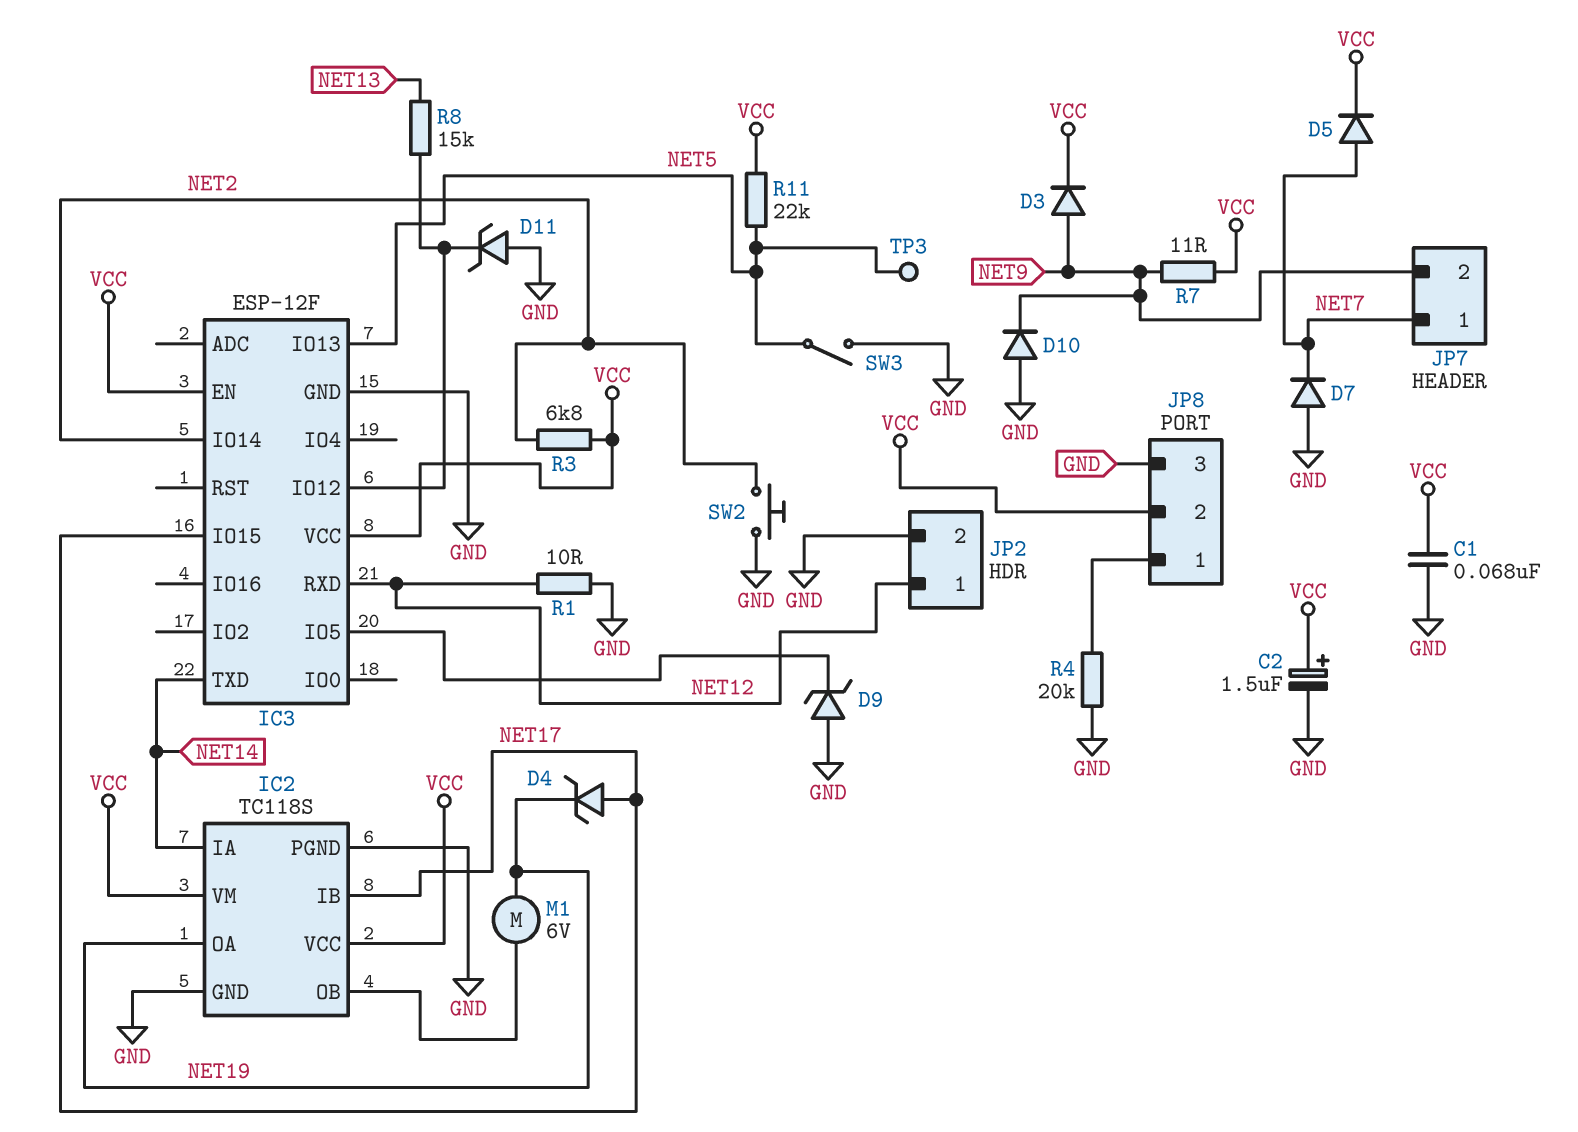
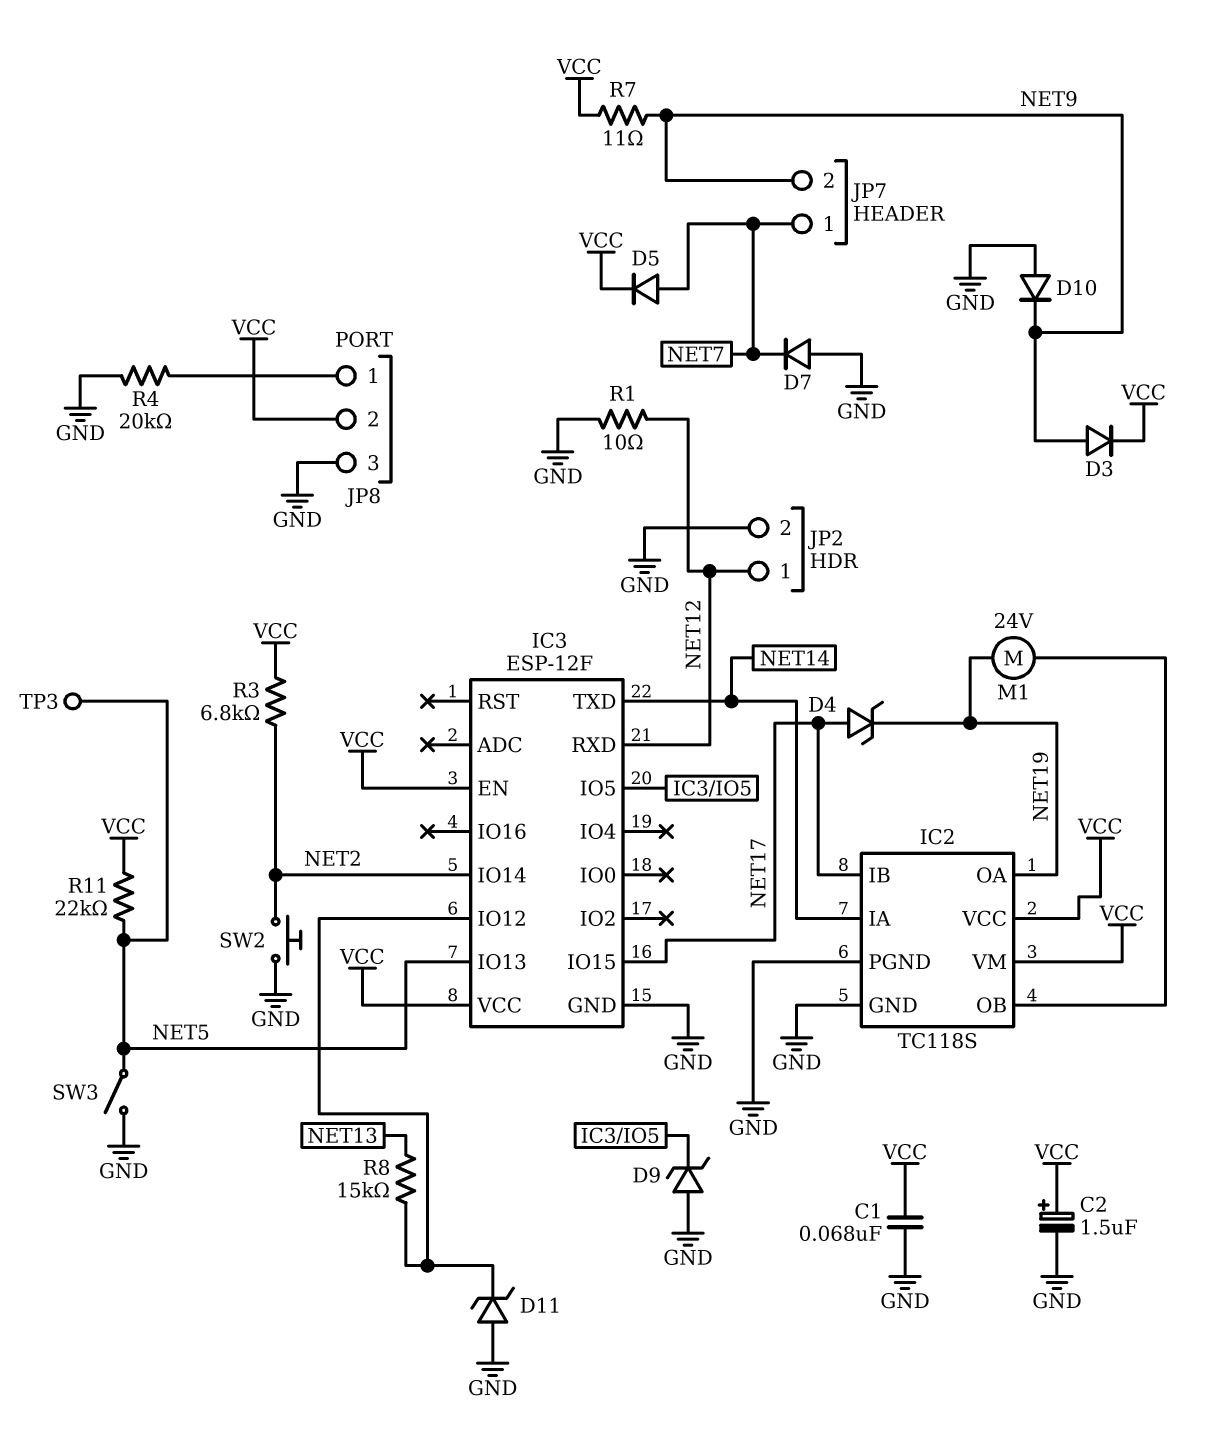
M1: motor 6V (IC2/OB, NET19) -> motor 24V (IC2/OB, NET19)

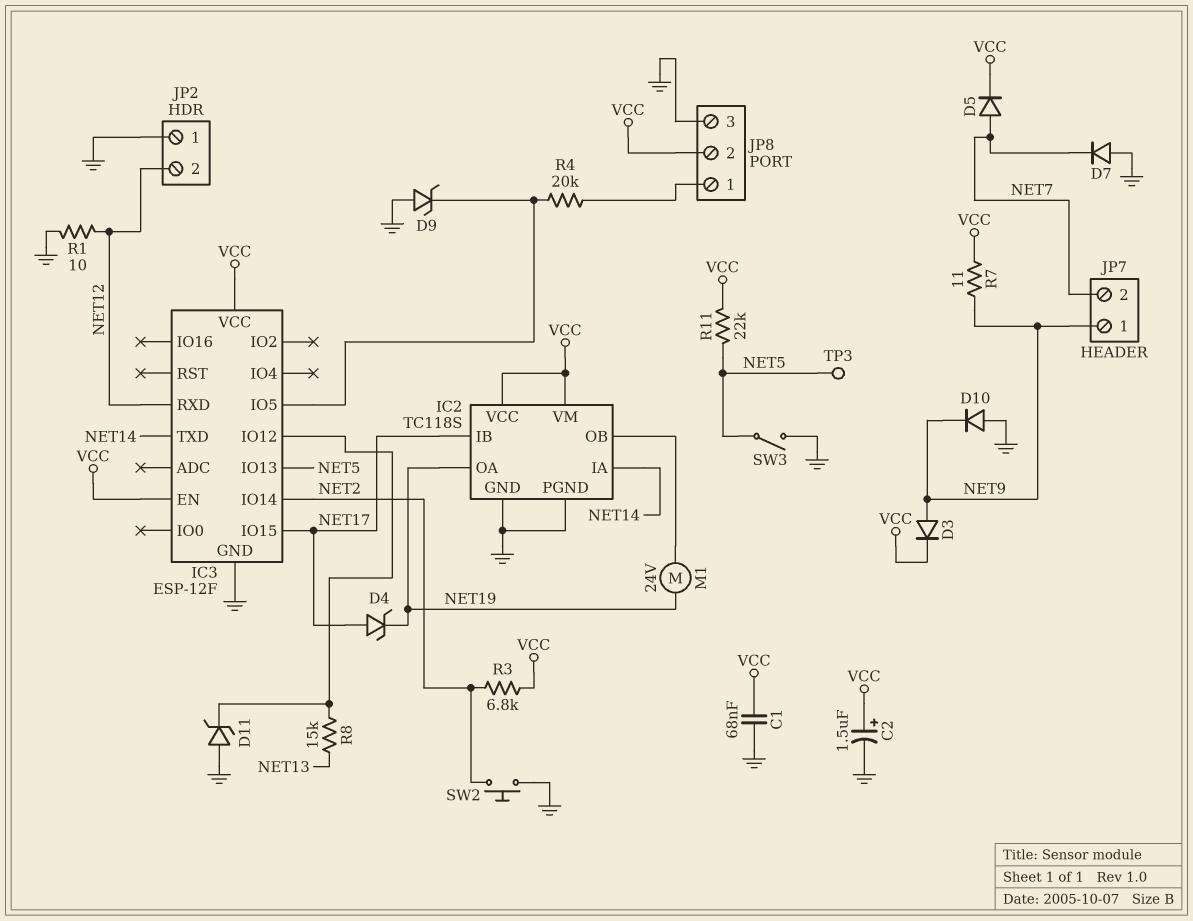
JP2 pin 1: NET12 -> GND
JP2 pin 2: GND -> NET12
JP7 pin 1: NET7 -> NET9
JP7 pin 2: NET9 -> NET7
R4: 20k (GND, JP8/1) -> 20k (IC3/IO5, JP8/1)

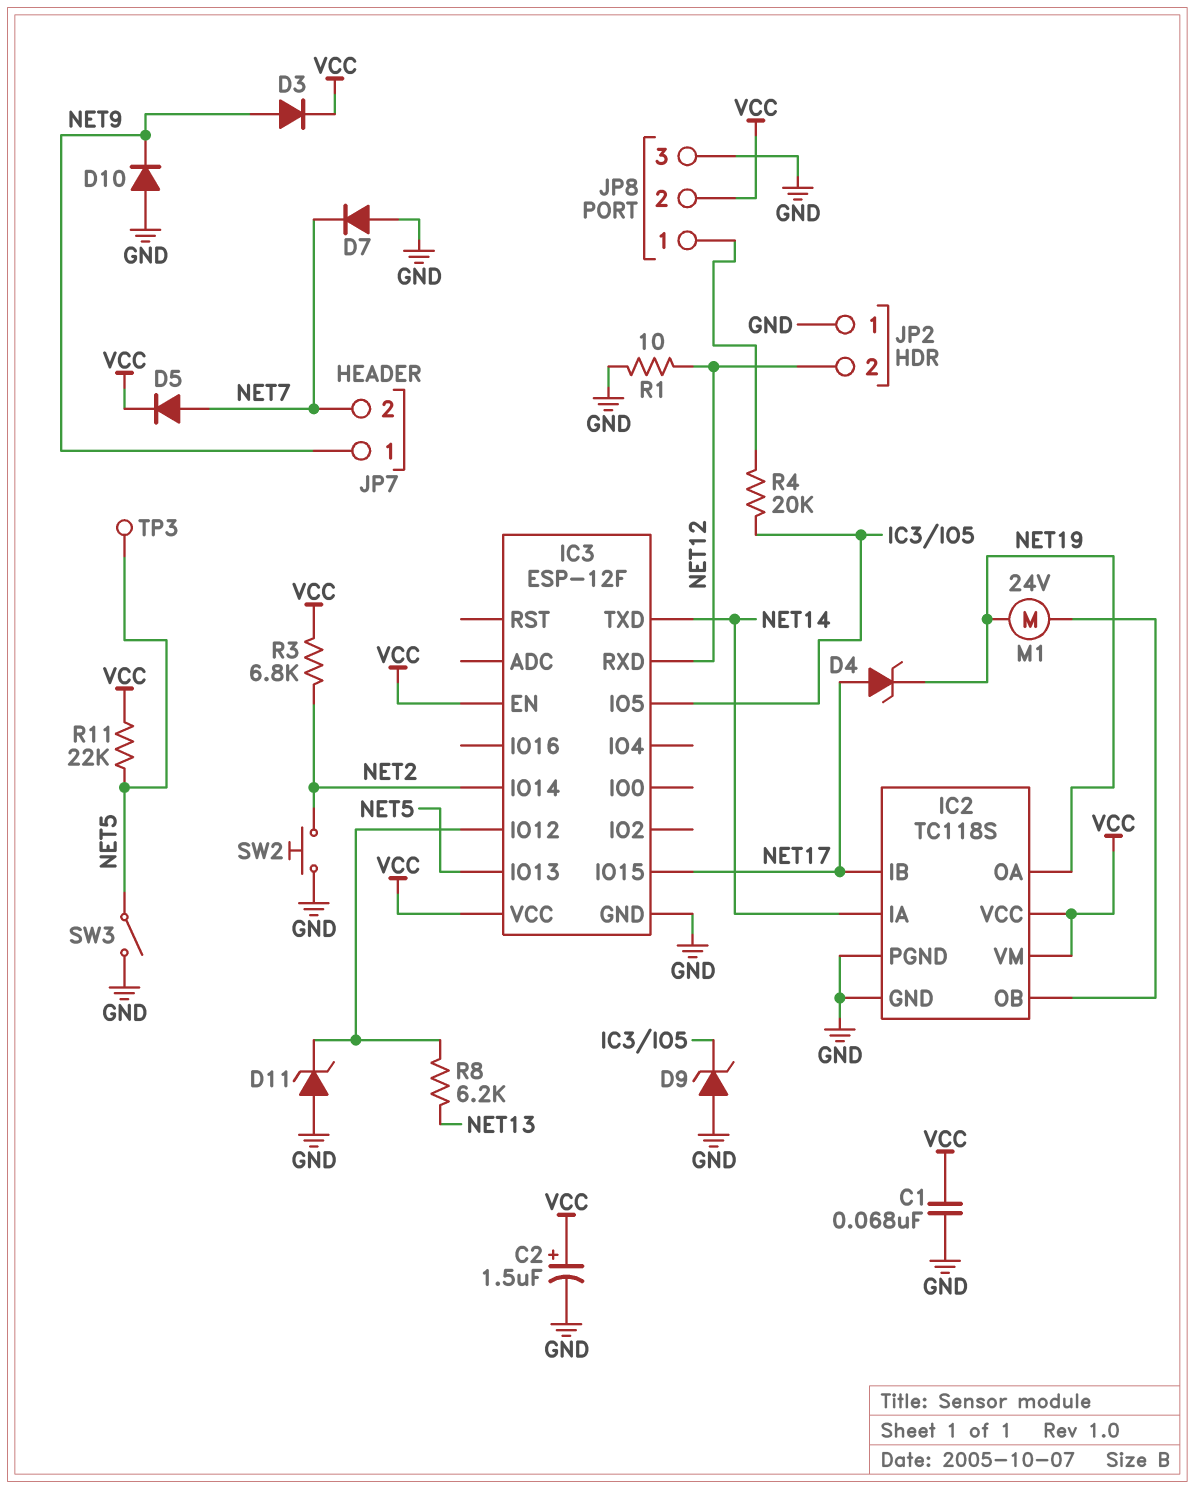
R7: 11 (NET9, VCC) -> none
R8: 15k (IC3/IO12, NET13) -> 6.2k (IC3/IO12, NET13)

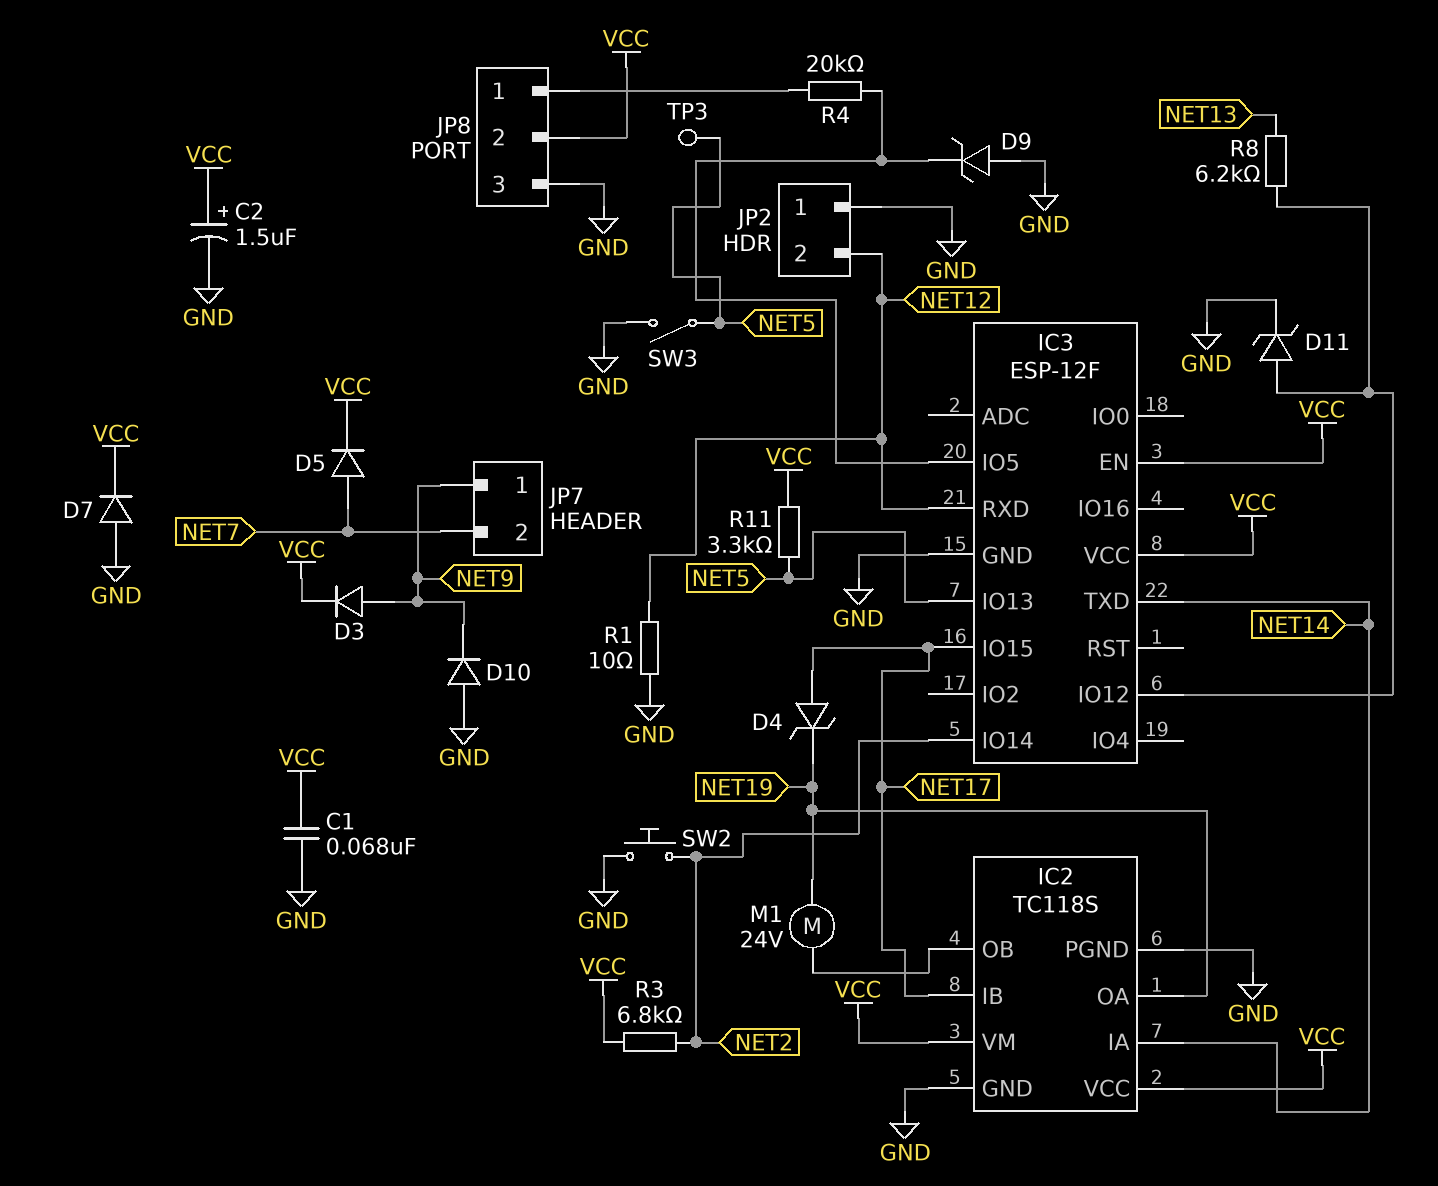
D7: diode (A GND, K NET7) -> diode (A GND, K VCC)
D11: zener (A GND, K IC3/IO12) -> zener (A IC3/IO12, K GND)
R11: 22k (NET5, VCC) -> 3.3k (NET5, VCC)

